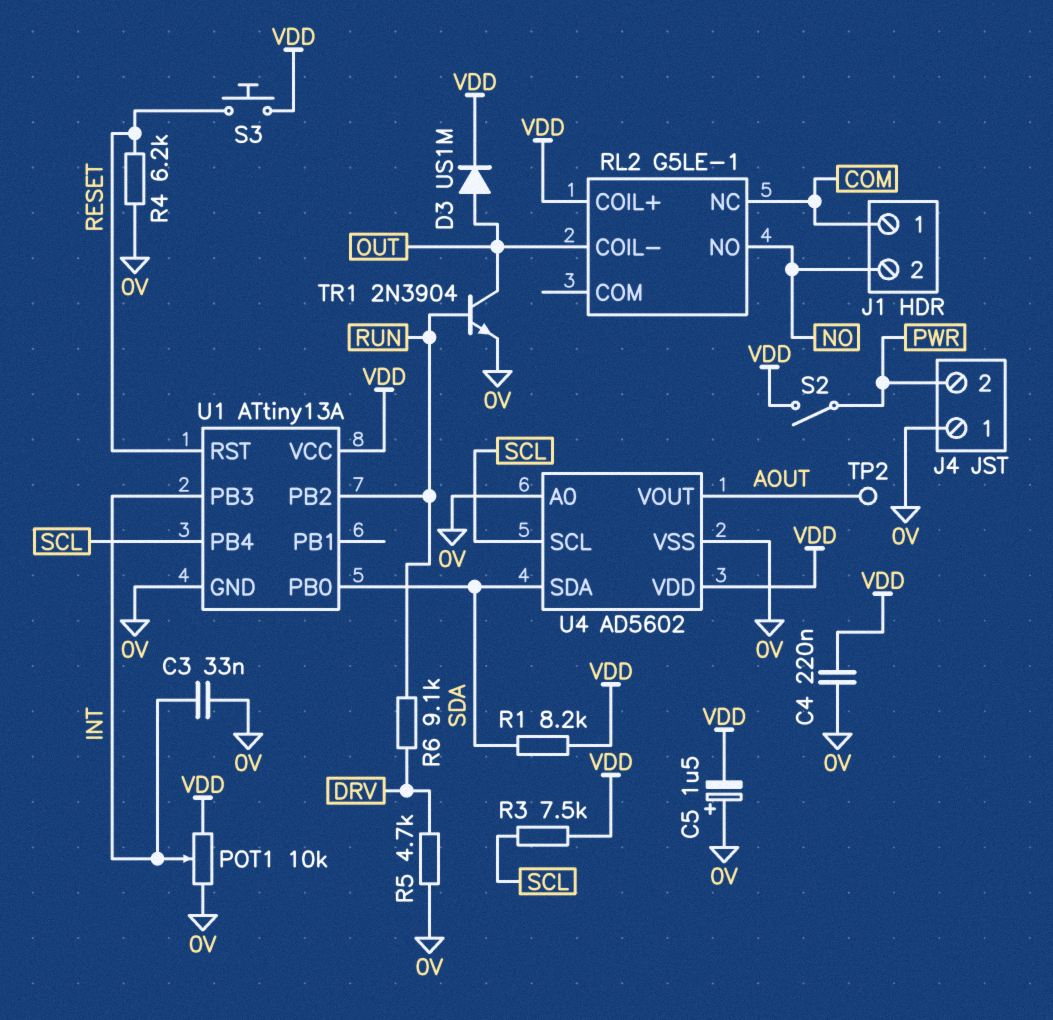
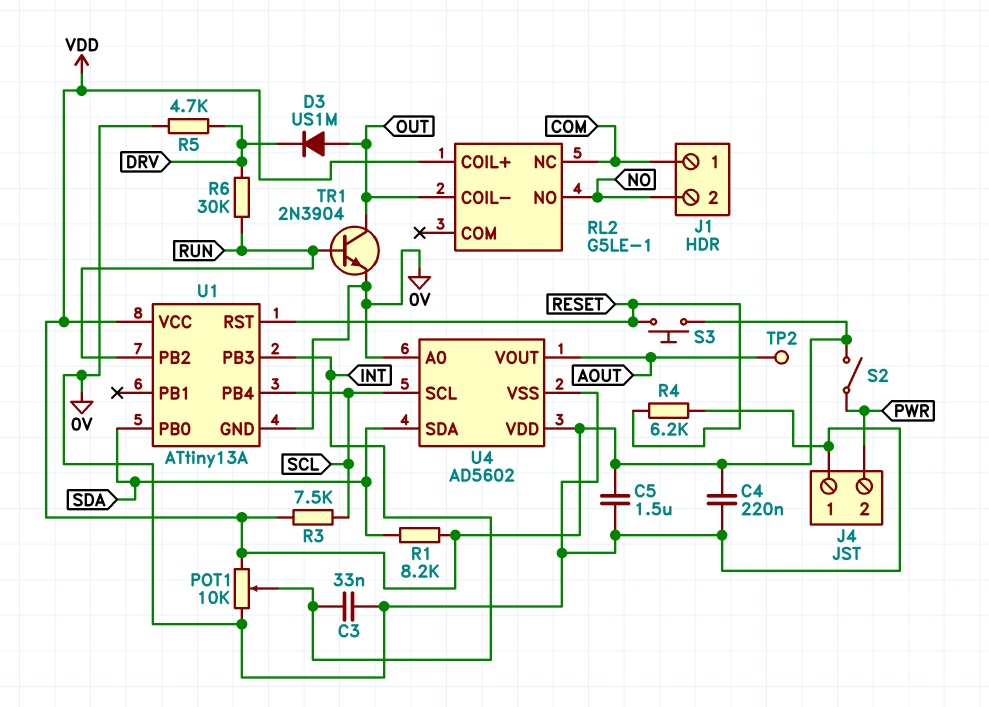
C5: 1.5uF (plus 0V, minus VDD) -> 1.5uF (0V, VDD)
D3: diode US1M (A OUT, K VDD) -> diode US1M (A OUT, K DRV)
R6: 9.1k (DRV, RUN) -> 30k (DRV, RUN)

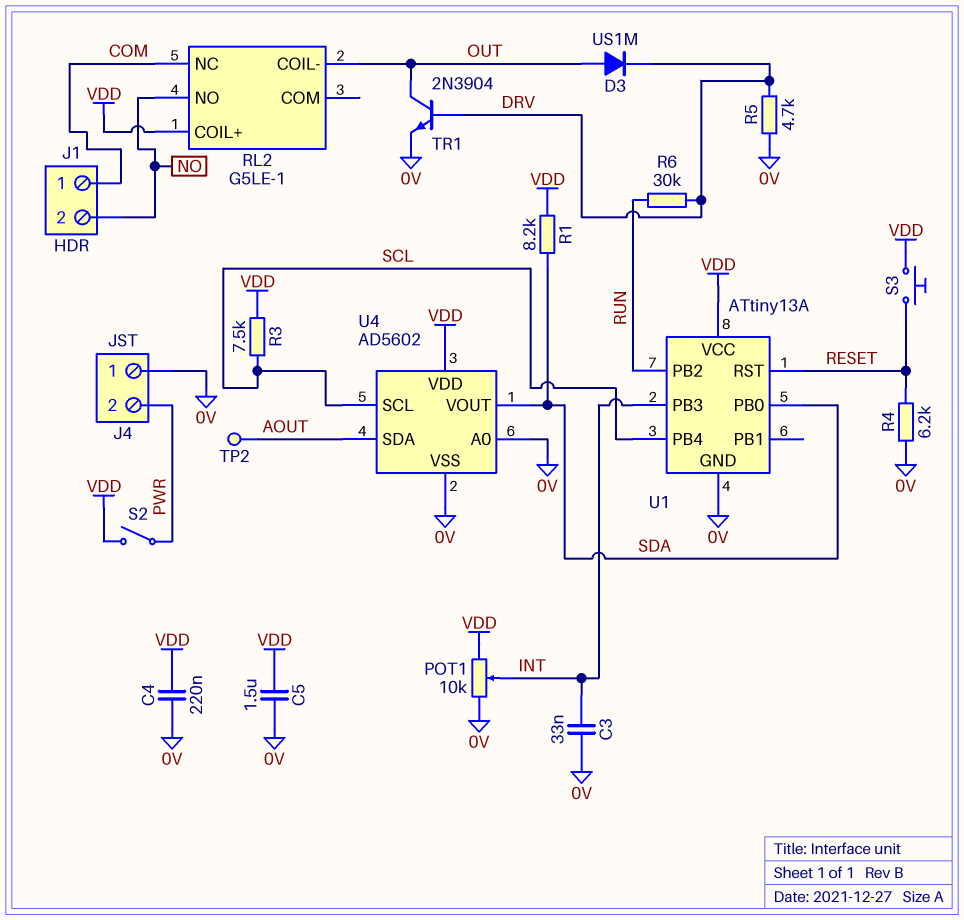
TR1: NPN 2N3904 (B RUN, C OUT, E 0V) -> NPN 2N3904 (B DRV, C OUT, E 0V)
U4 pin SDA: SDA -> AOUT
U4 pin VOUT: AOUT -> SDA

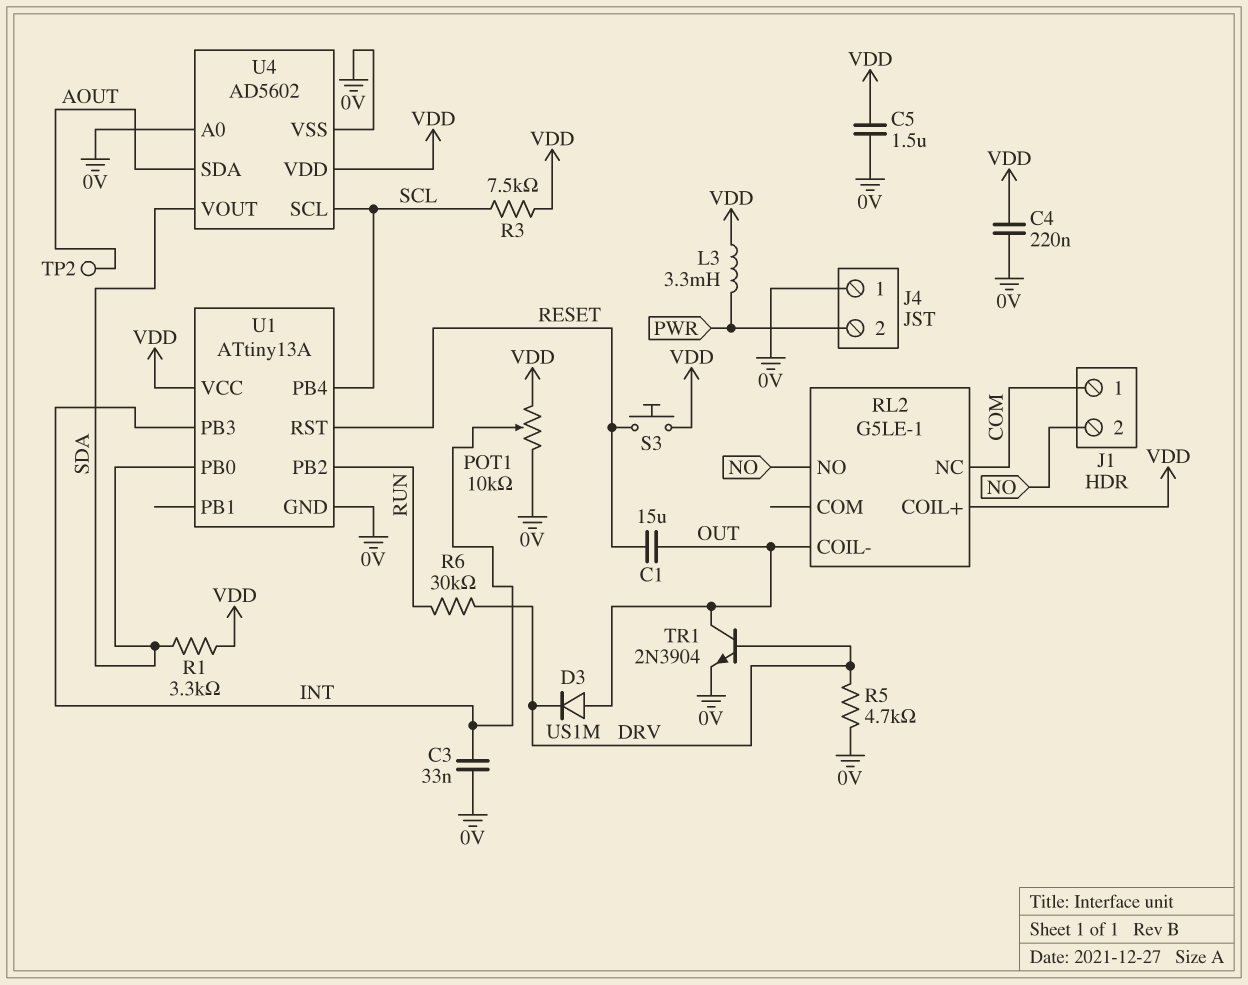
C1: none -> 15uF (OUT, RESET)
L3: none -> 3.3mH (PWR, VDD)
R1: 8.2k (SDA, VDD) -> 3.3k (SDA, VDD)
R4: 6.2k (0V, RESET) -> none
S2: switch (PWR, VDD) -> none

